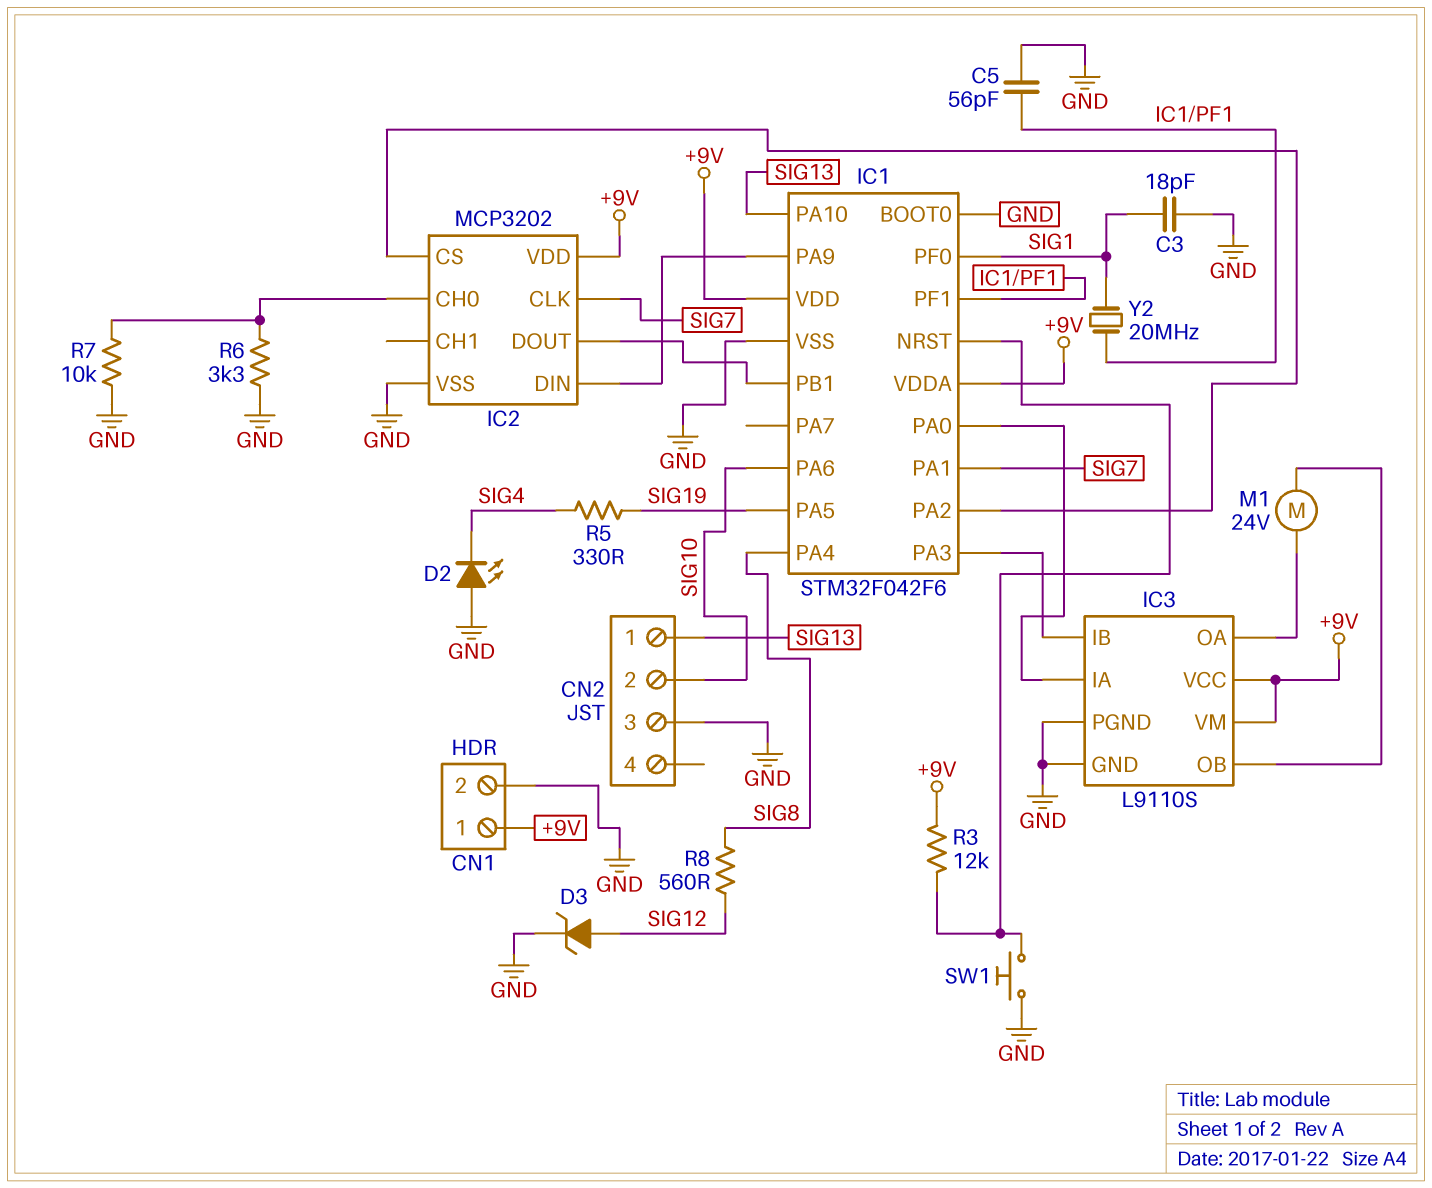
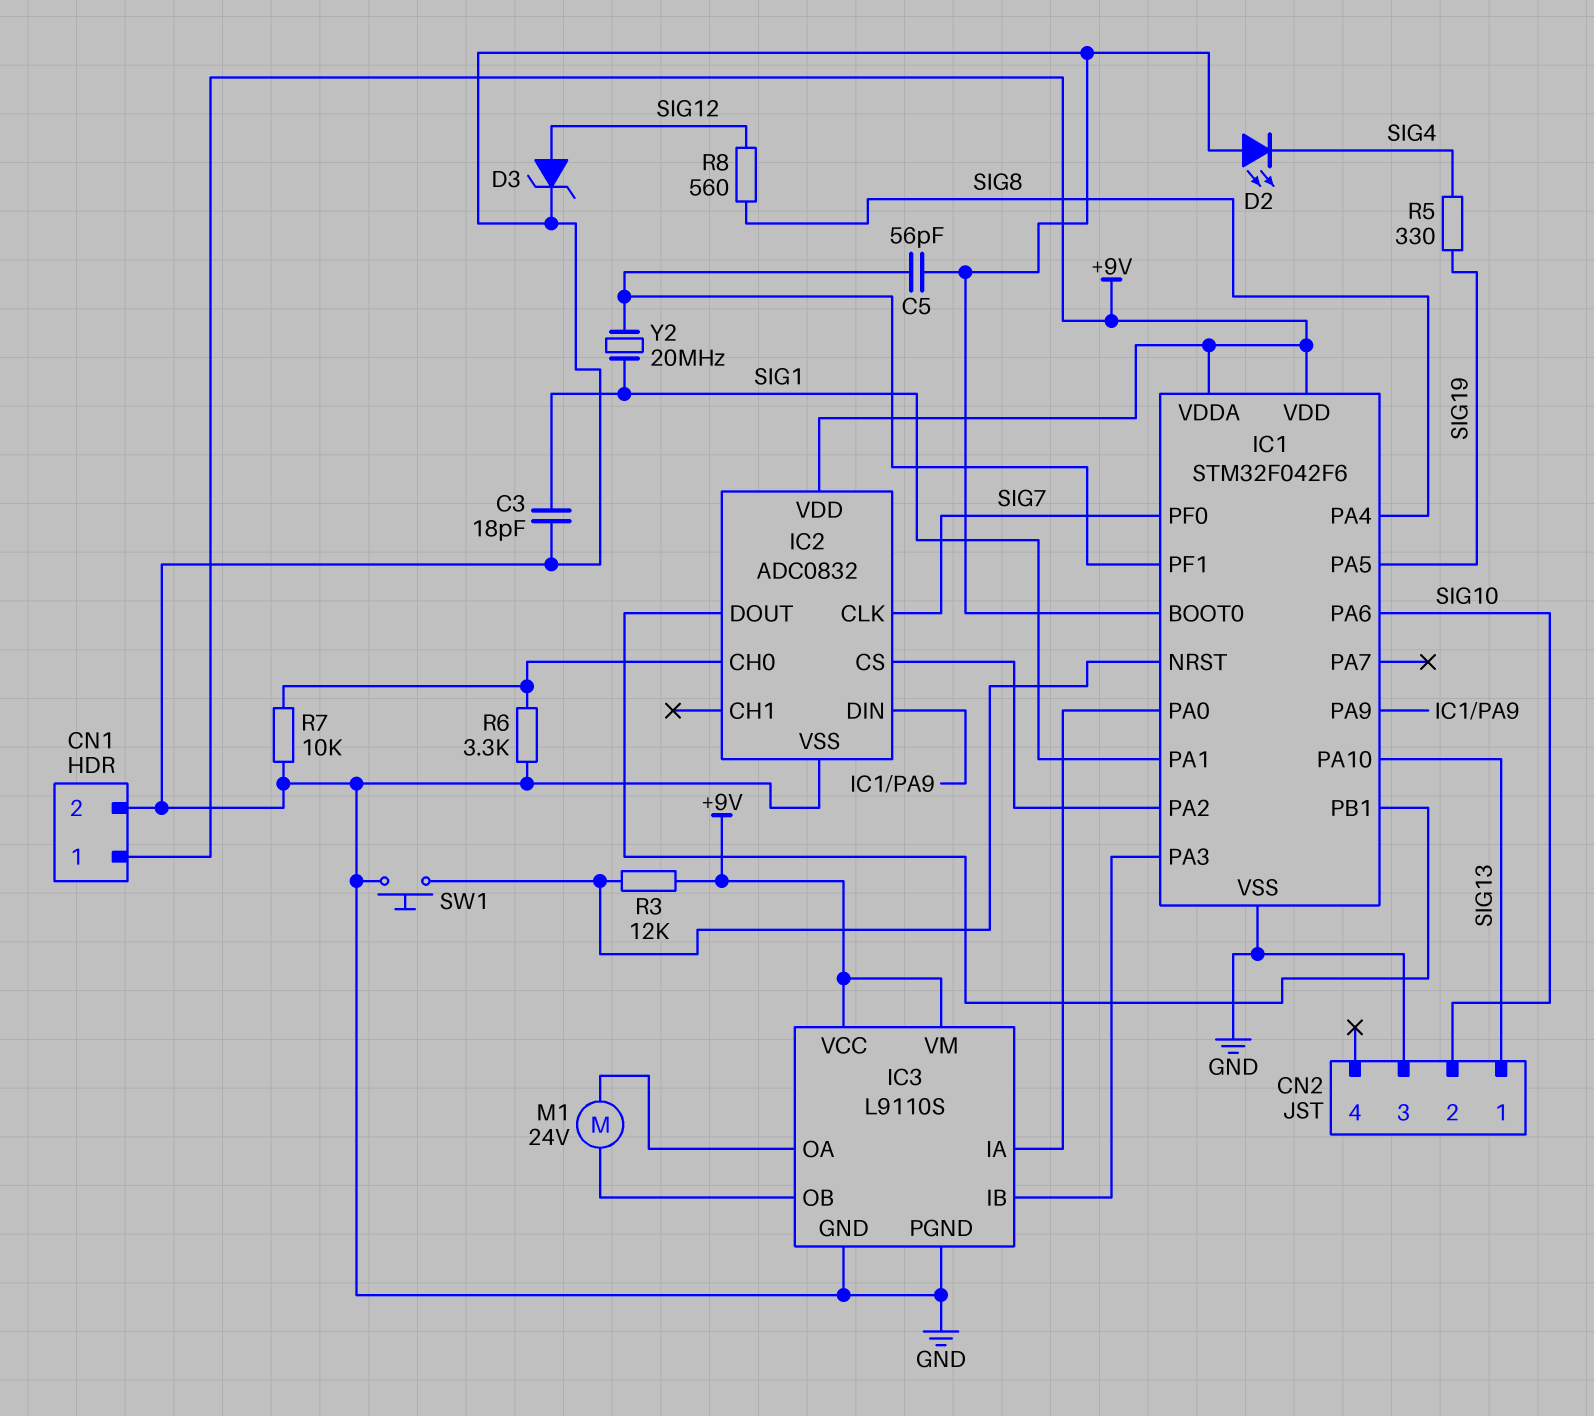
IC1 pin PA1: SIG7 -> SIG1
IC1 pin PF0: SIG1 -> SIG7
IC2: MCP3202 -> ADC0832

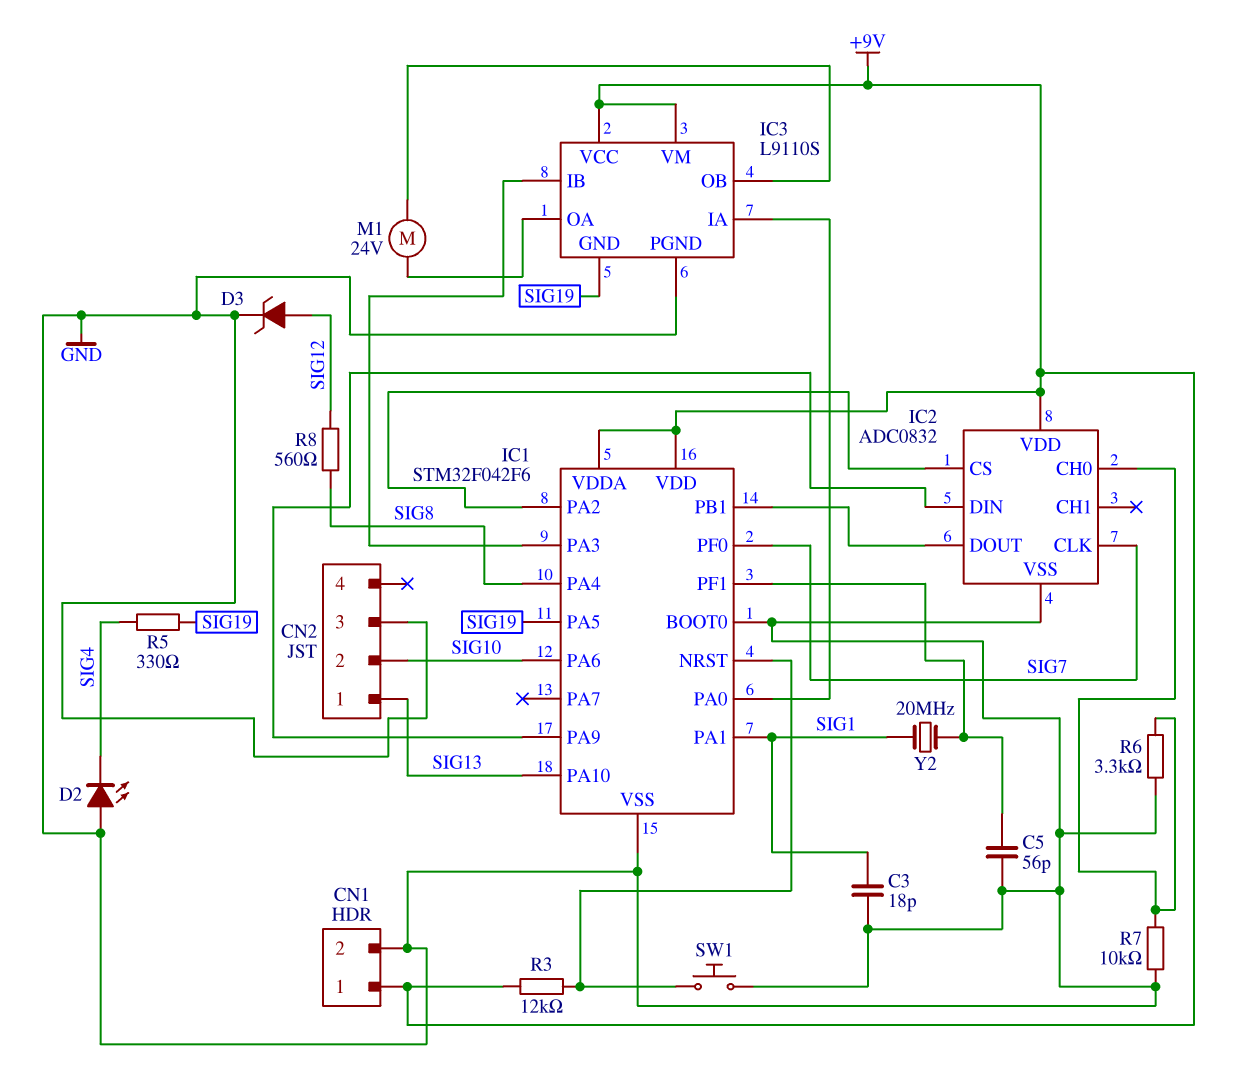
IC3 pin GND: GND -> SIG19

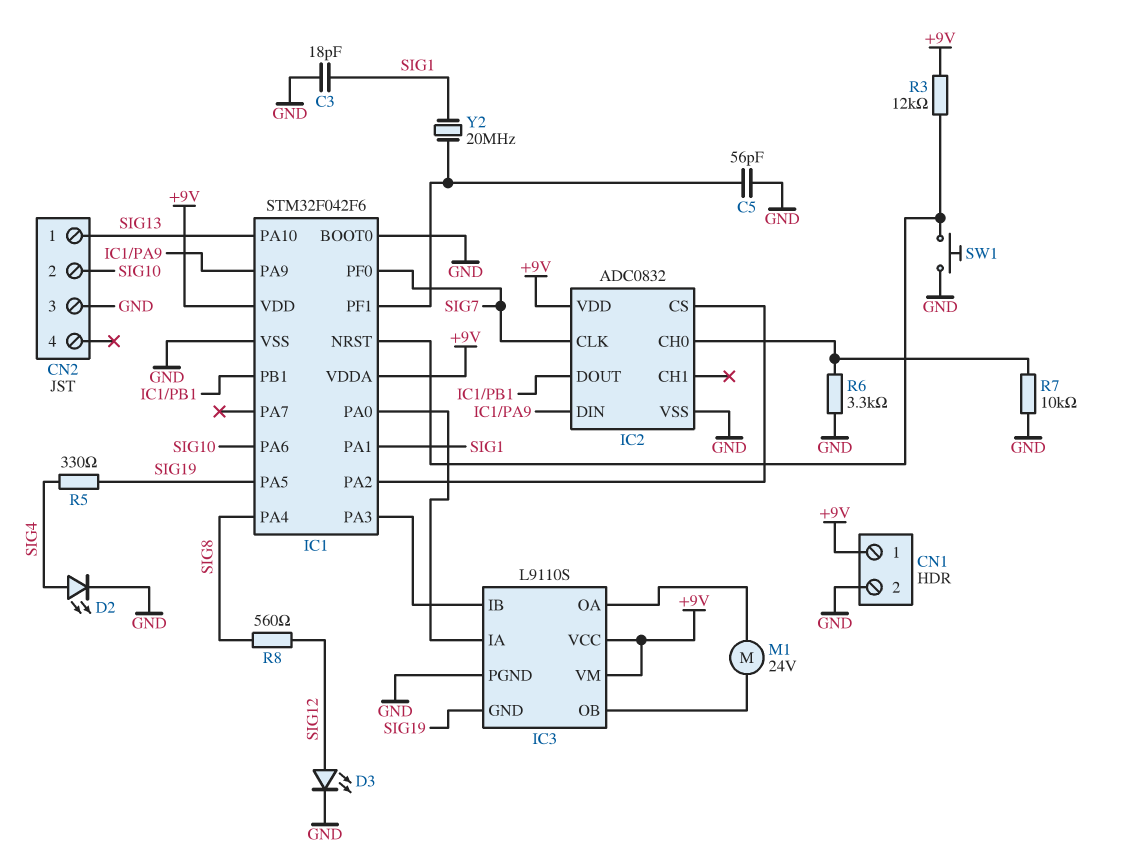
D2: LED (A GND, K SIG4) -> LED (A SIG4, K GND)
D3: zener (A SIG12, K GND) -> LED (A SIG12, K GND)

